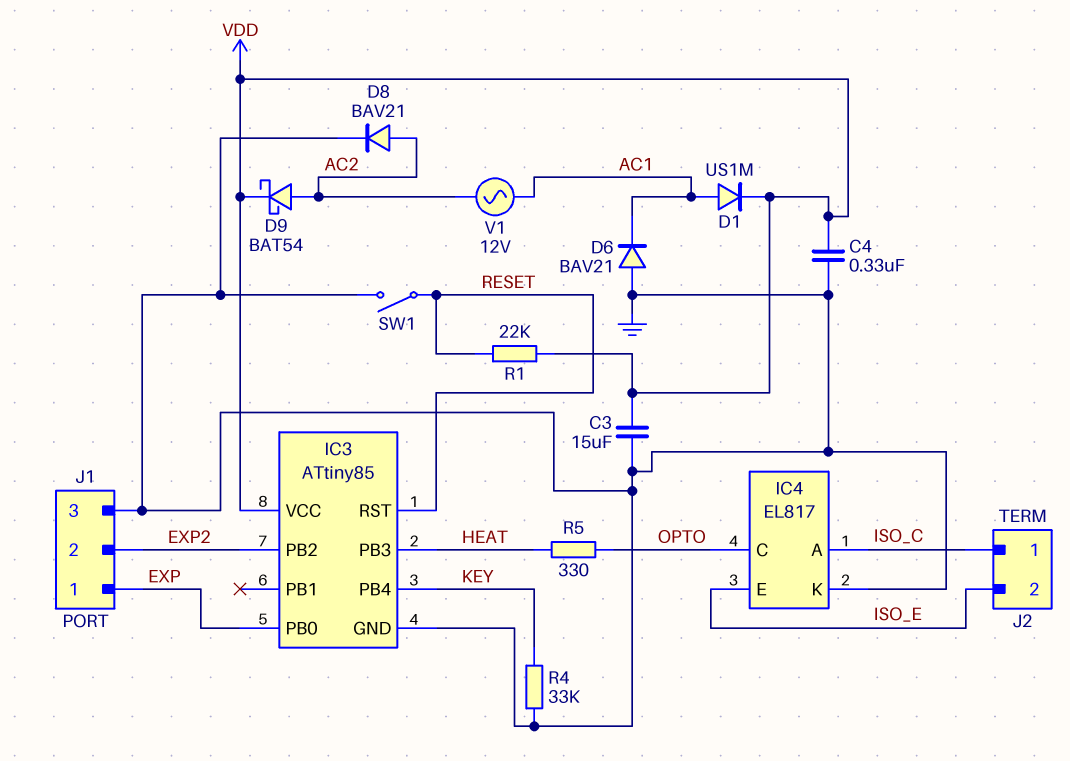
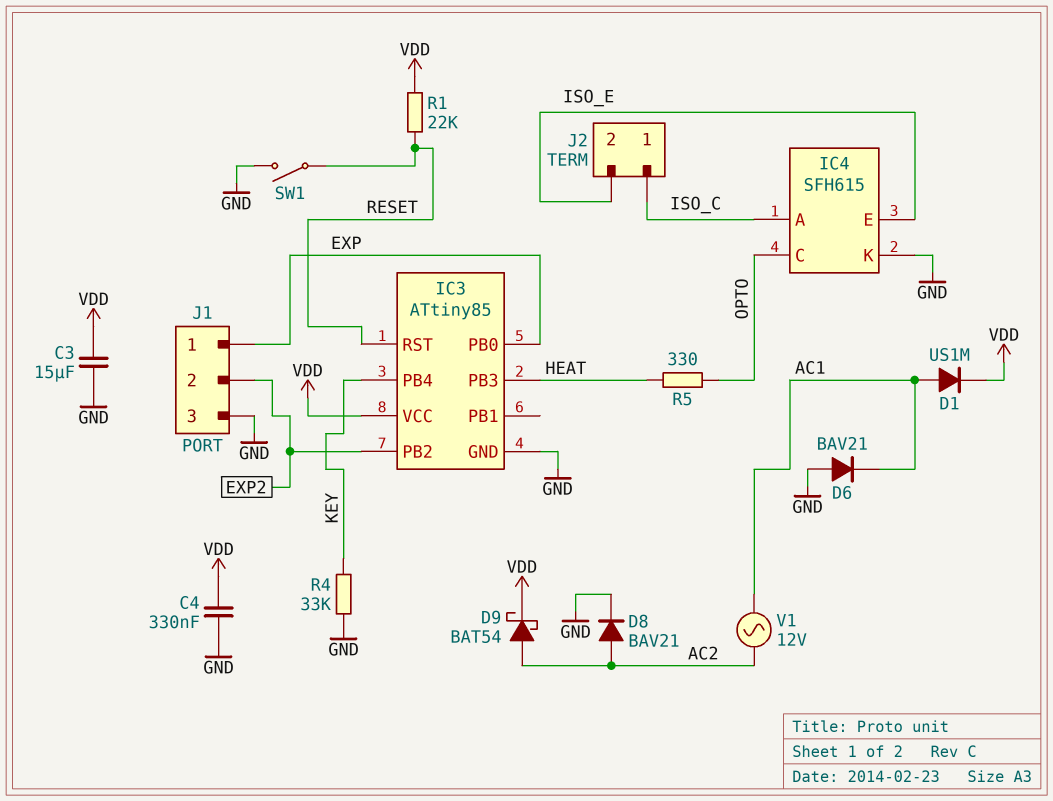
IC4: EL817 -> SFH615

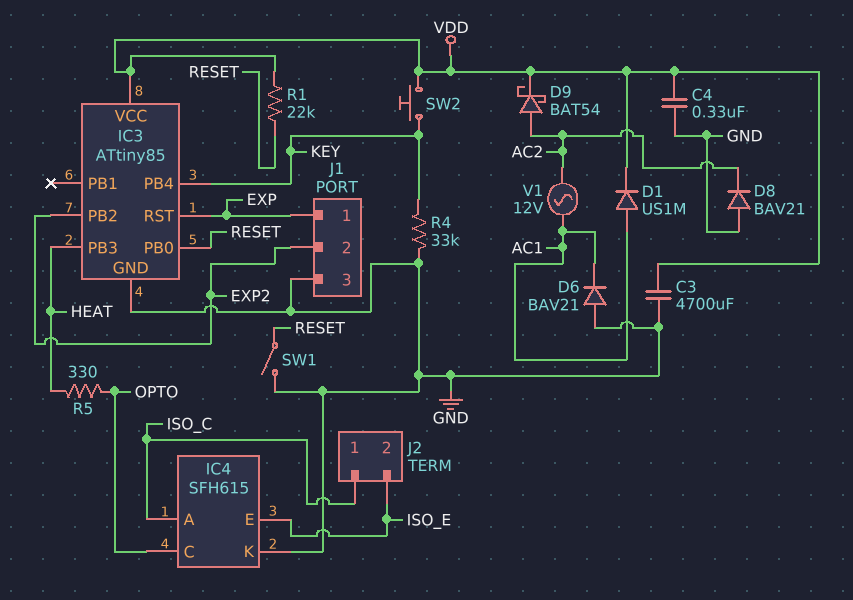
C3: 15uF (GND, VDD) -> 4700uF (GND, VDD)
D8: diode BAV21 (A AC2, K GND) -> diode BAV21 (A GND, K AC2)
IC3 pin PB0: EXP -> RESET
IC3 pin RST: RESET -> EXP
SW2: none -> button (KEY, VDD)

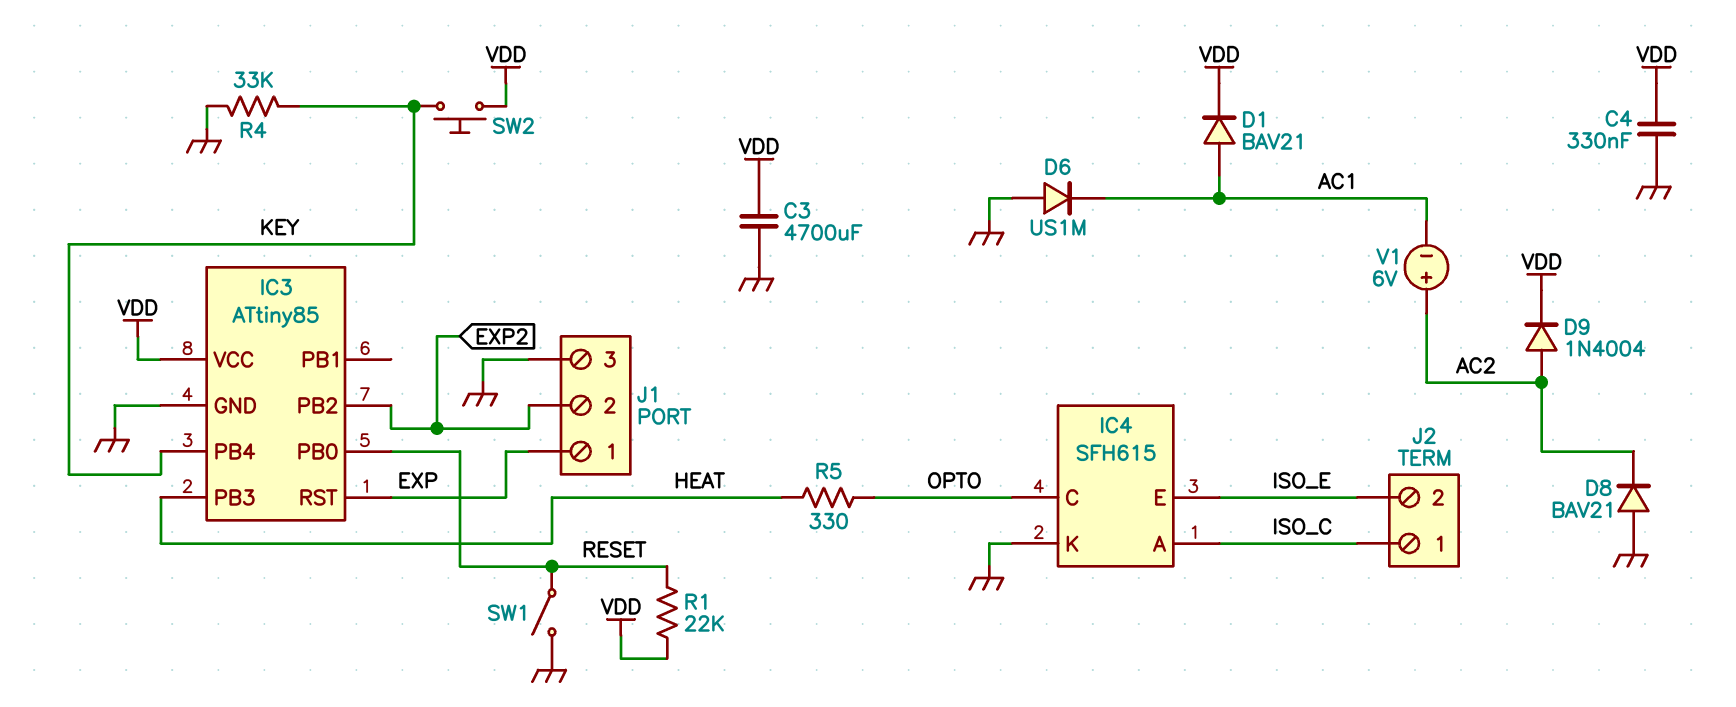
D1: diode US1M (A AC1, K VDD) -> diode BAV21 (A AC1, K VDD)
D6: diode BAV21 (A GND, K AC1) -> diode US1M (A GND, K AC1)
D9: schottky BAT54 (A AC2, K VDD) -> diode 1N4004 (A AC2, K VDD)
V1: AC 12V (AC1, AC2) -> 6V (plus AC2, minus AC1)

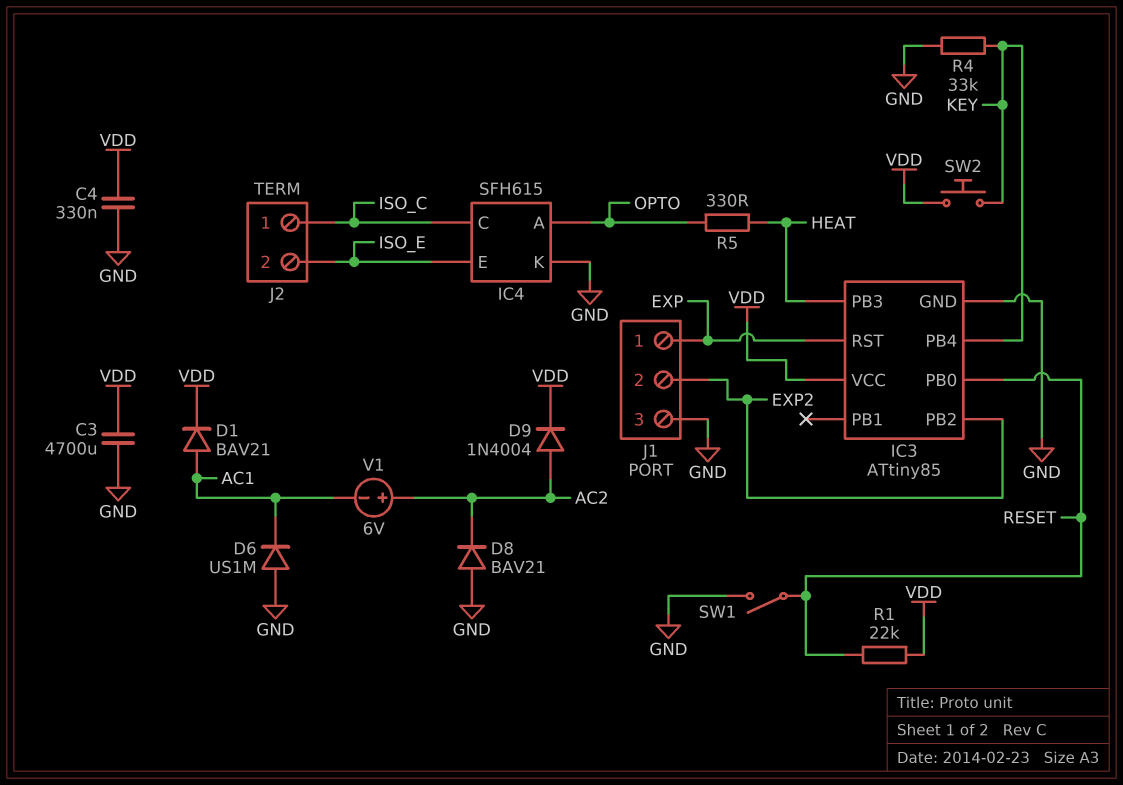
IC4 pin A: ISO_C -> OPTO
IC4 pin C: OPTO -> ISO_C

